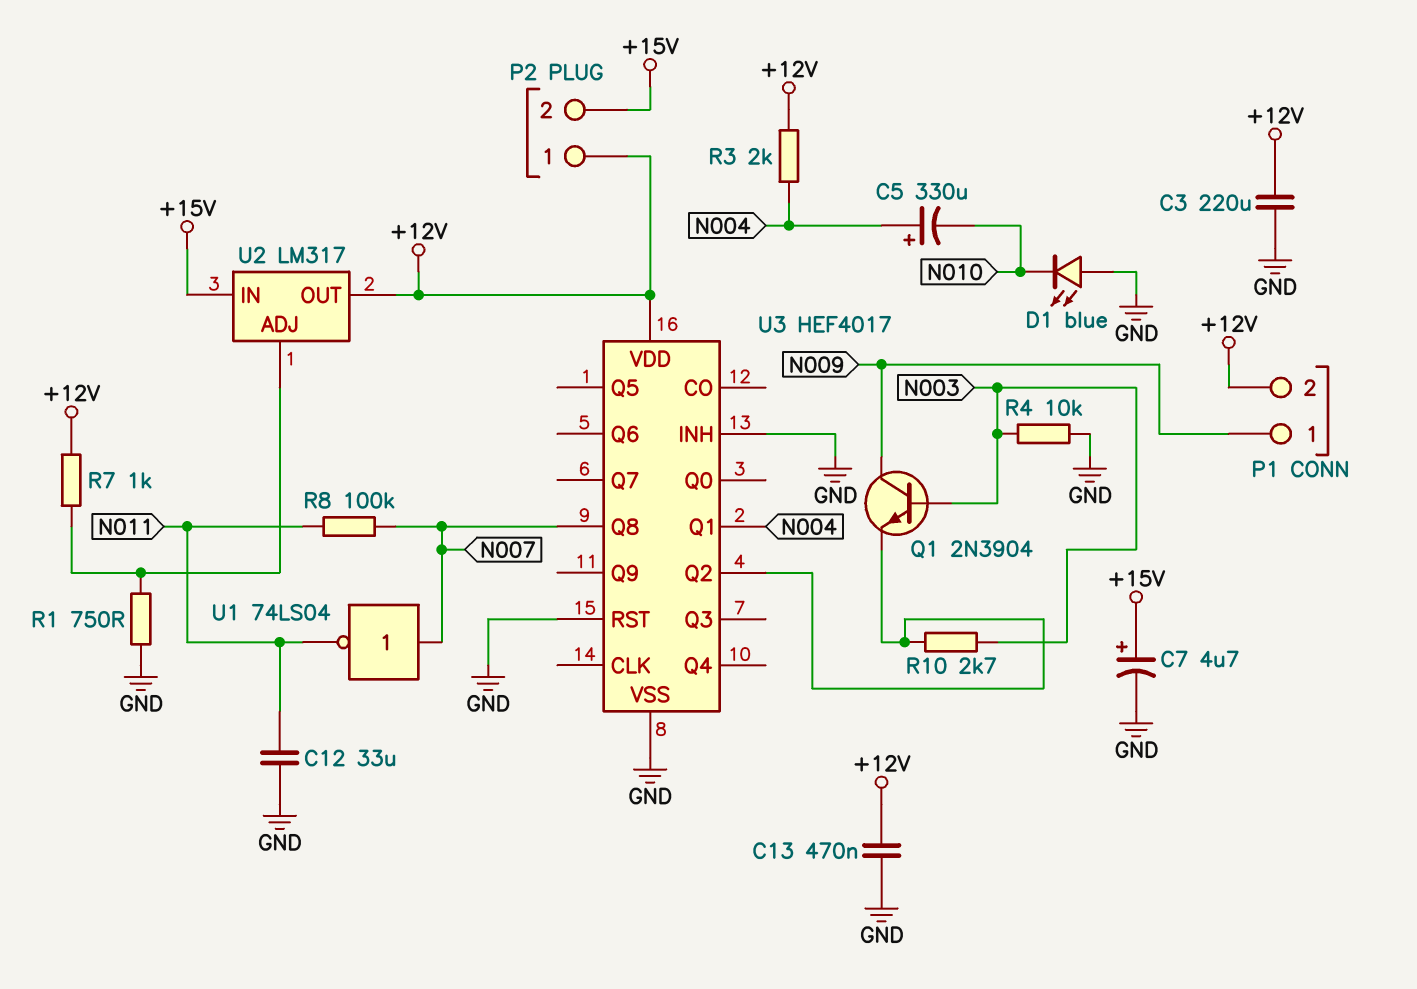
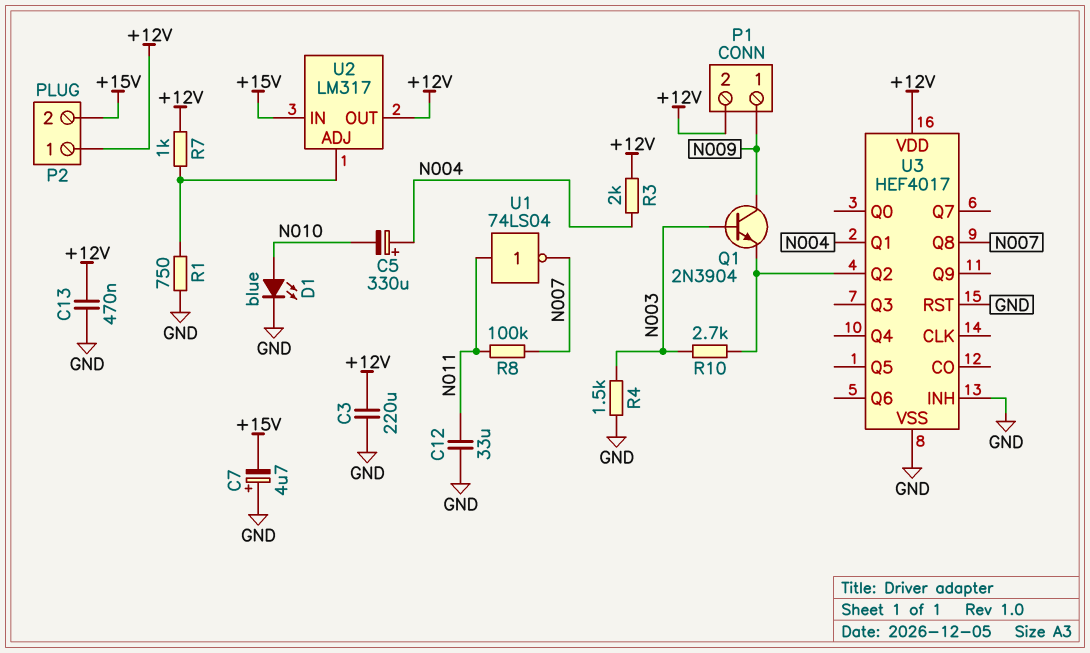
C7: 4.7uF (plus +15V, minus GND) -> 4.7uF (plus GND, minus +15V)
D1: LED blue (A GND, K N010) -> LED blue (A N010, K GND)
R4: 10k (GND, N003) -> 1.5k (GND, N003)
U1: NOT 74LS04 (in N007, out N011) -> NOT 74LS04 (in N011, out N007)

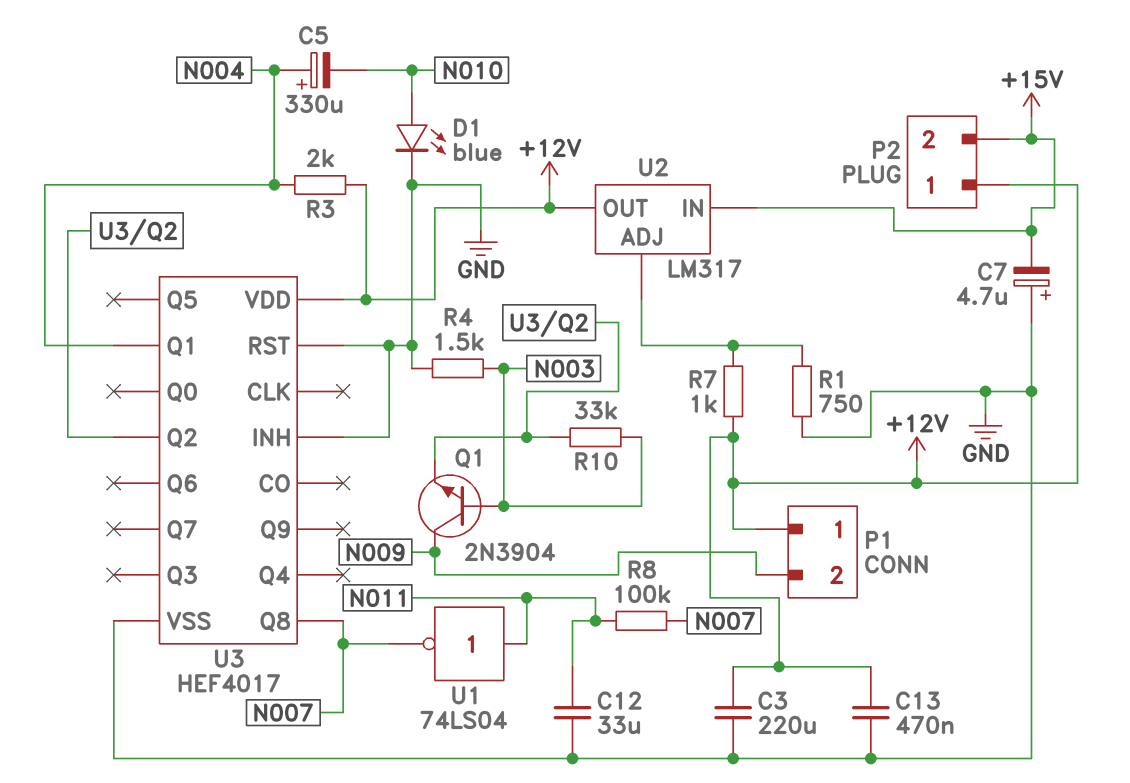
P1 pin 1: N009 -> +12V
P1 pin 2: +12V -> N009
R10: 2.7k (N003, U3/Q2) -> 33k (N003, U3/Q2)

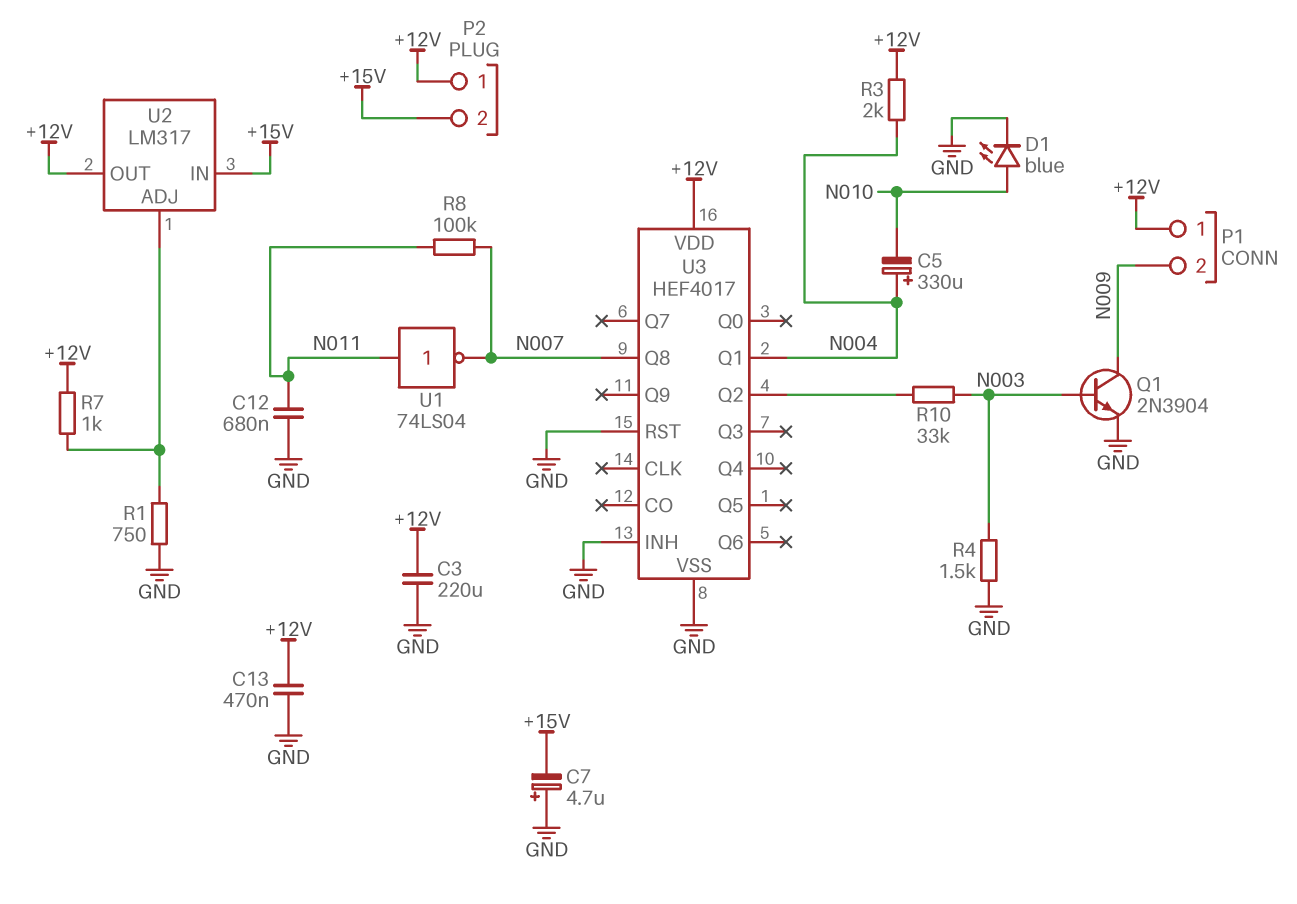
C12: 33uF (GND, N011) -> 680nF (GND, N011)
Q1: NPN 2N3904 (B N003, C N009, E U3/Q2) -> NPN 2N3904 (B N003, C N009, E GND)

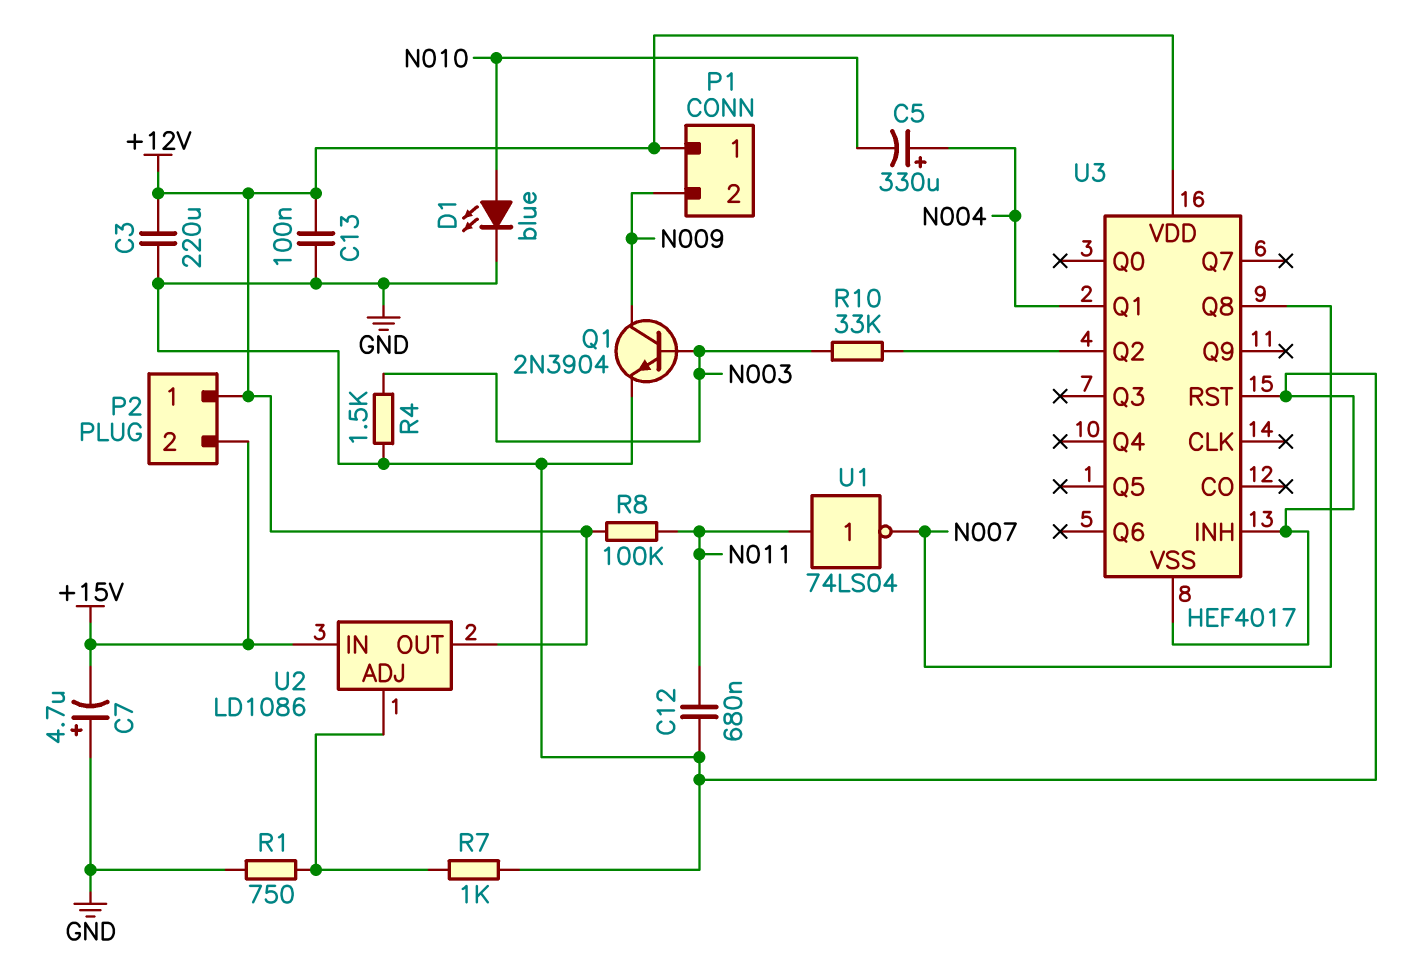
C13: 470nF (+12V, GND) -> 100nF (+12V, GND)
R3: 2k (+12V, N004) -> none
R7: 1k (+12V, U2/ADJ) -> 1k (GND, U2/ADJ)
R8: 100k (N007, N011) -> 100k (+12V, N011)
U2: LM317 -> LD1086

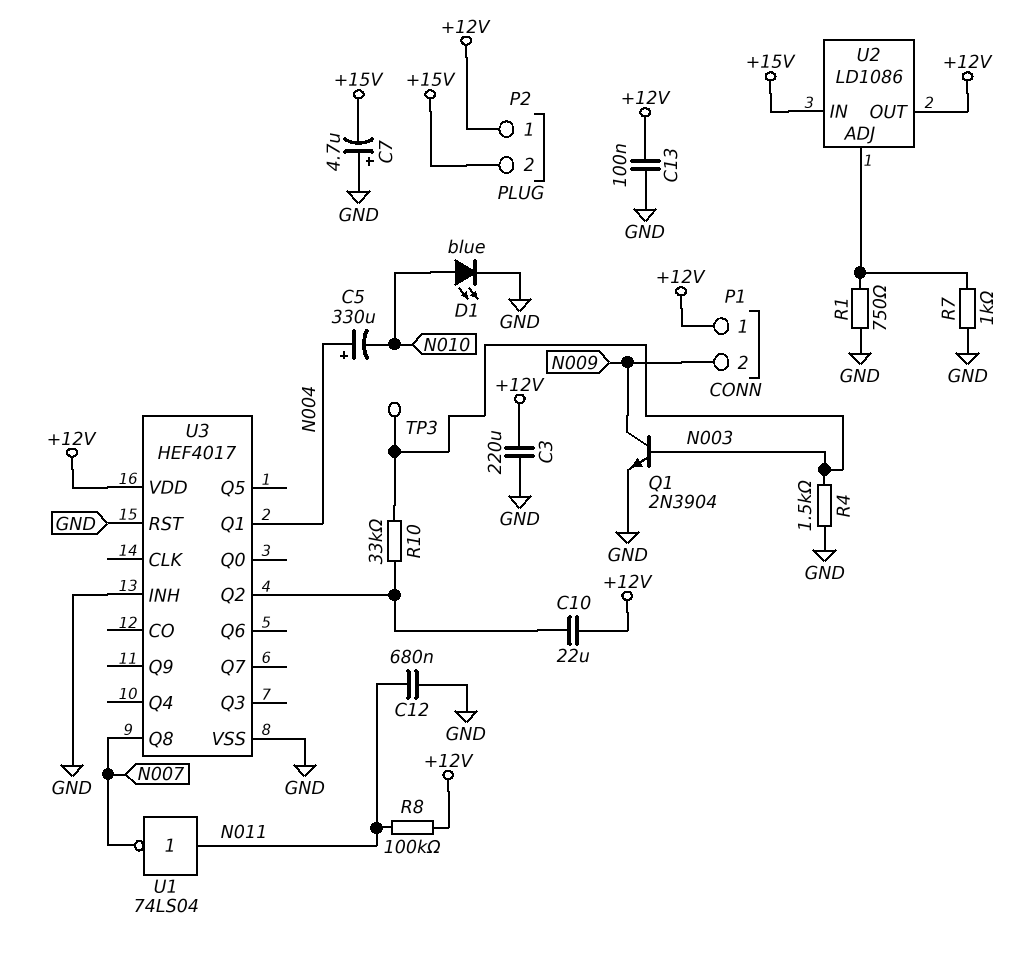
C10: none -> 22uF (+12V, U3/Q2)
TP3: none -> test point (N003)

